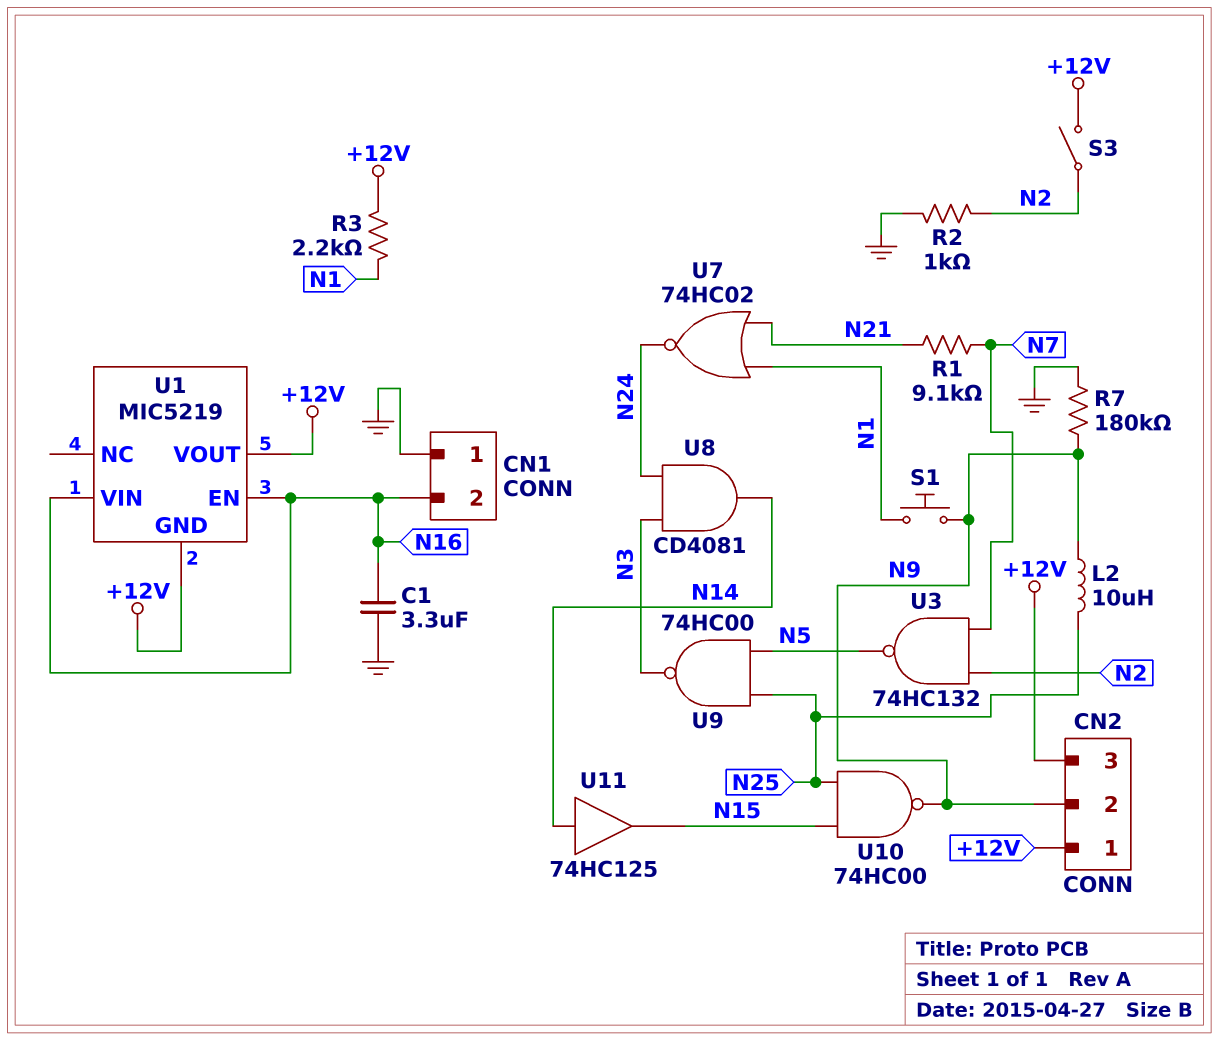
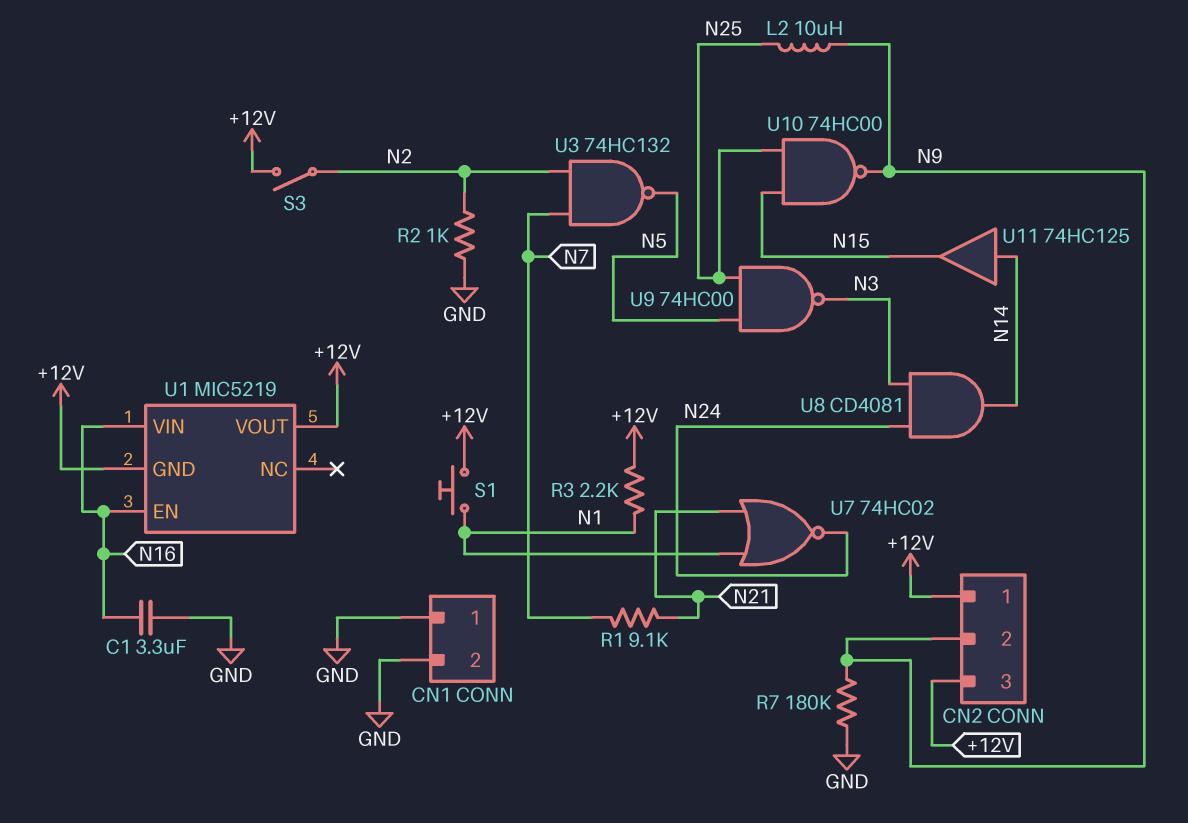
CN1 pin 2: N16 -> GND
S1: button (N1, N9) -> button (+12V, N1)

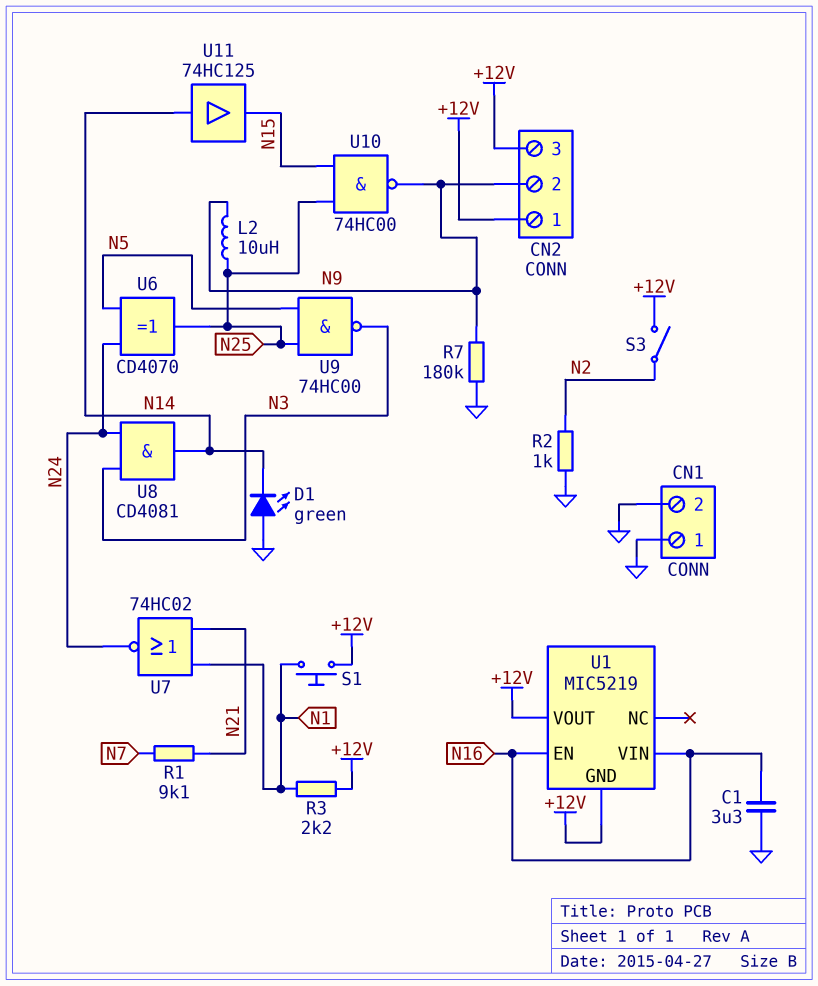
D1: none -> LED green (A GND, K N14)
U3: NAND 74HC132 (in N2, in N7, out N5) -> none
U6: none -> XOR CD4070 (in N5, in N24, out N25)

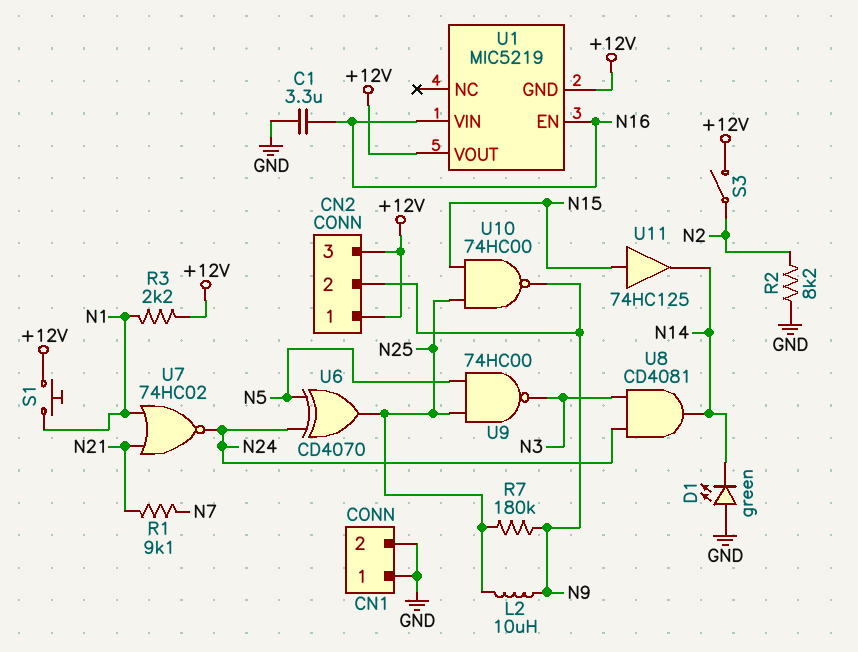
R2: 1k (GND, N2) -> 8.2k (GND, N2)
R7: 180k (GND, N9) -> 180k (N9, N25)
U11: buffer 74HC125 (in N14, out N15) -> buffer 74HC125 (in N15, out N14)

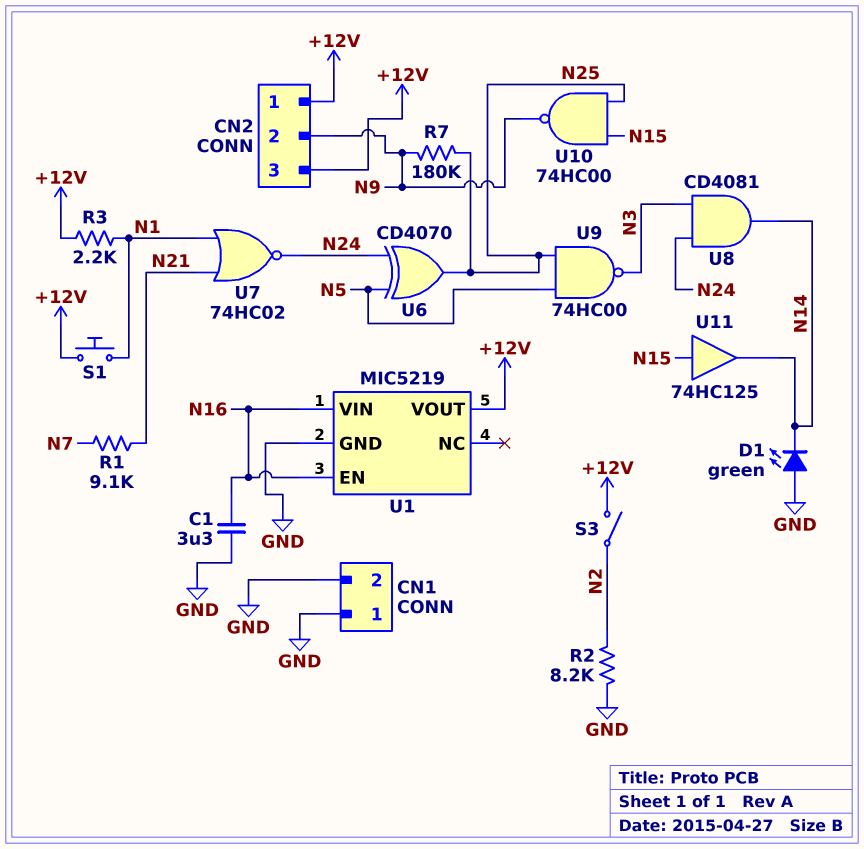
L2: 10uH (N9, N25) -> none
U1 pin GND: +12V -> GND

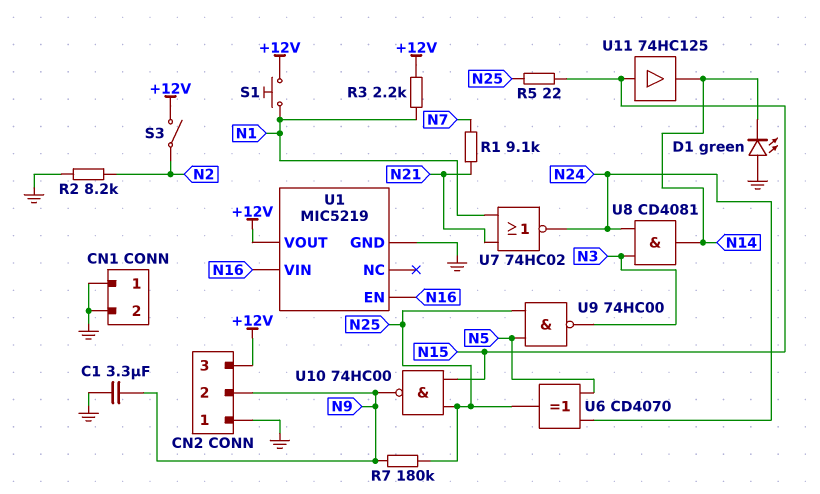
C1: 3.3uF (GND, N16) -> 3.3uF (GND, N9)
CN2 pin 1: +12V -> GND
R5: none -> 22 (N15, N25)

